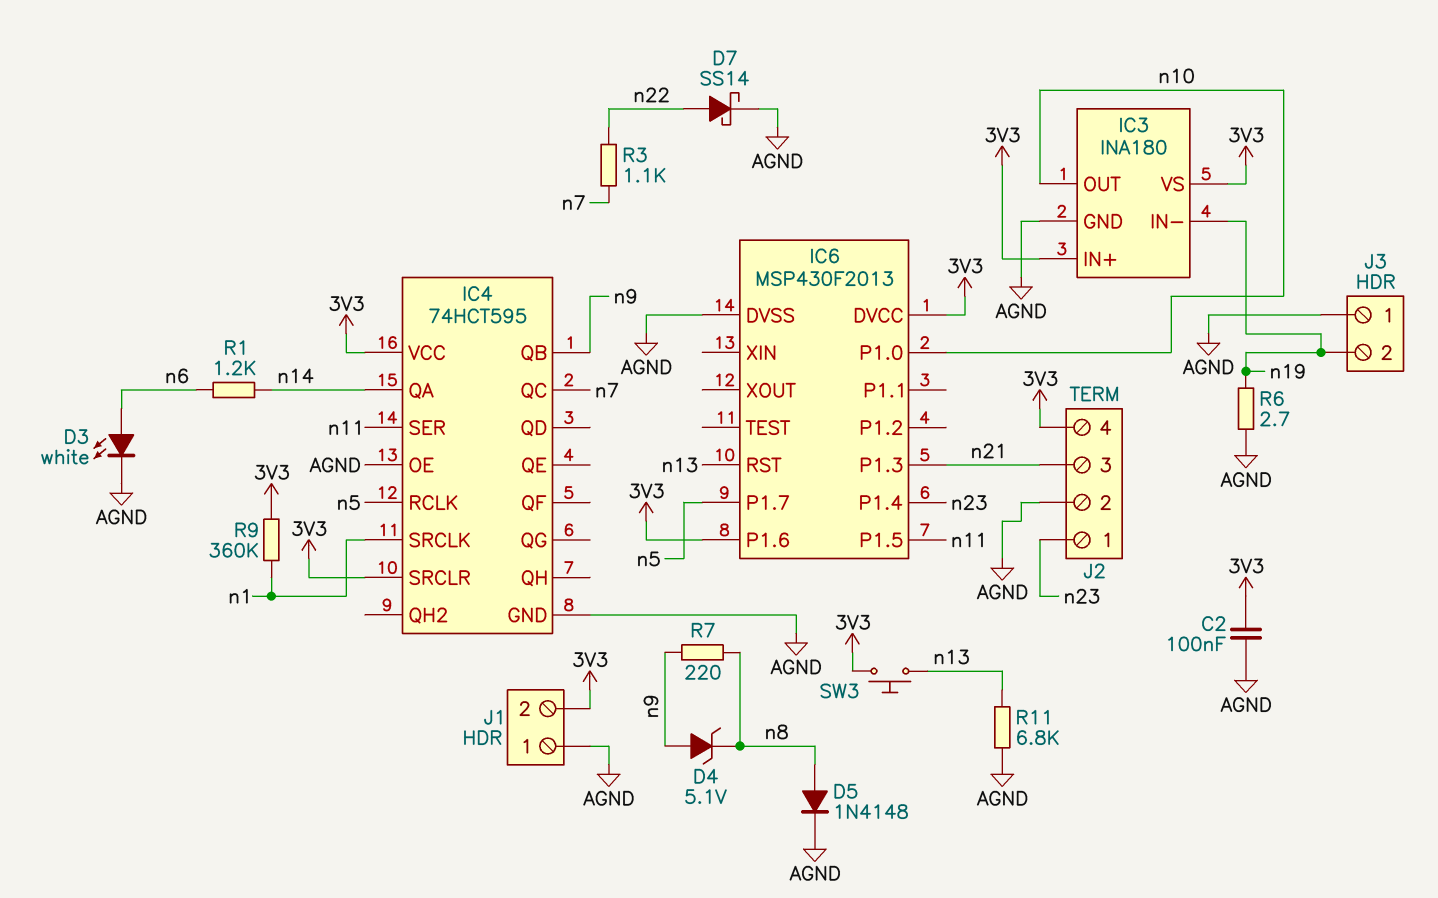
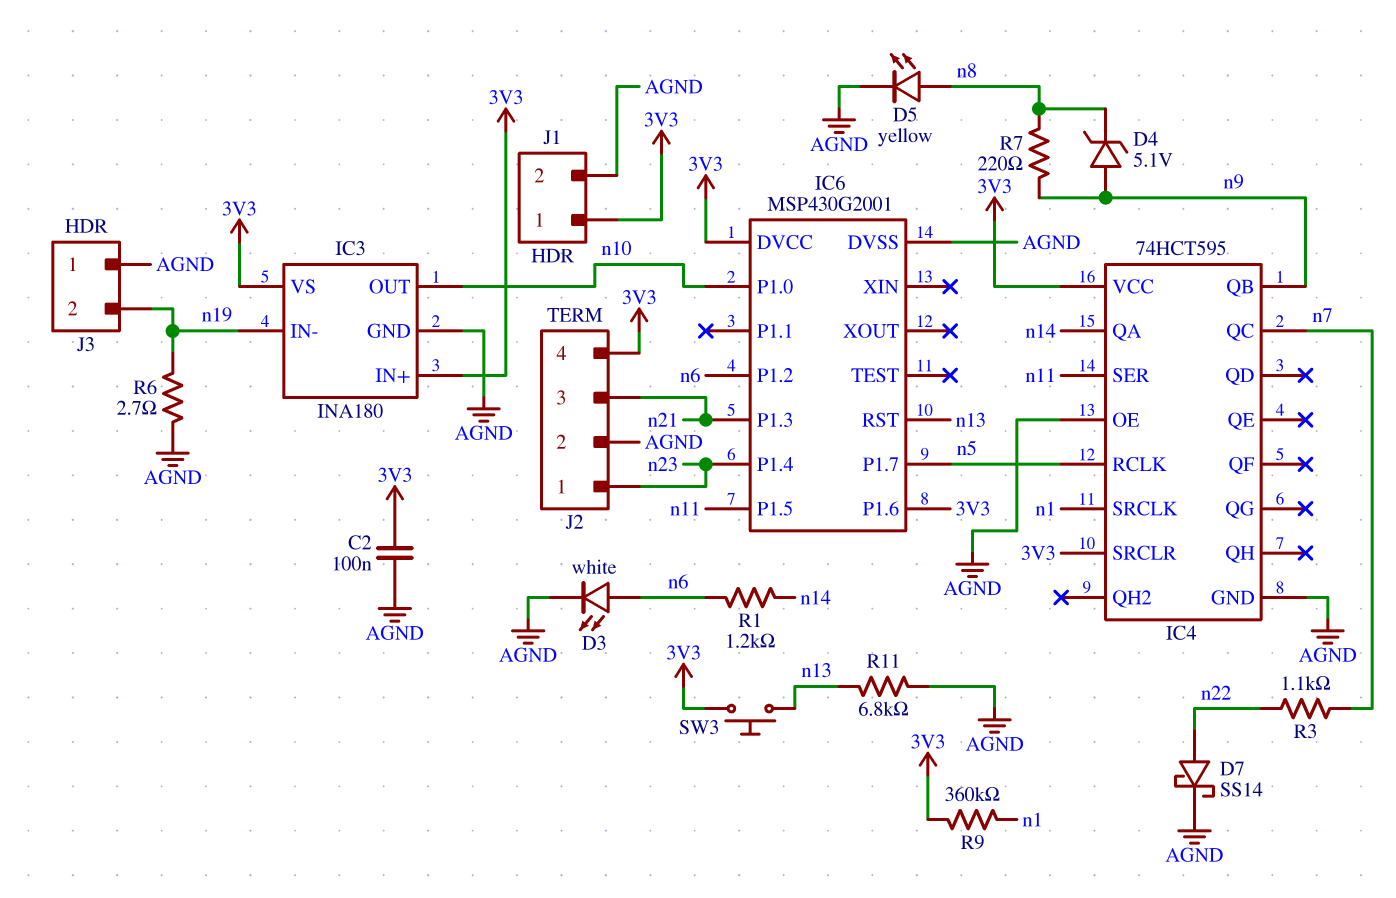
D5: diode 1N4148 (A n8, K AGND) -> LED yellow (A n8, K AGND)
IC6: MSP430F2013 -> MSP430G2001
IC6 pin P1.2: none -> n6
J1 pin 1: AGND -> 3V3
J1 pin 2: 3V3 -> AGND

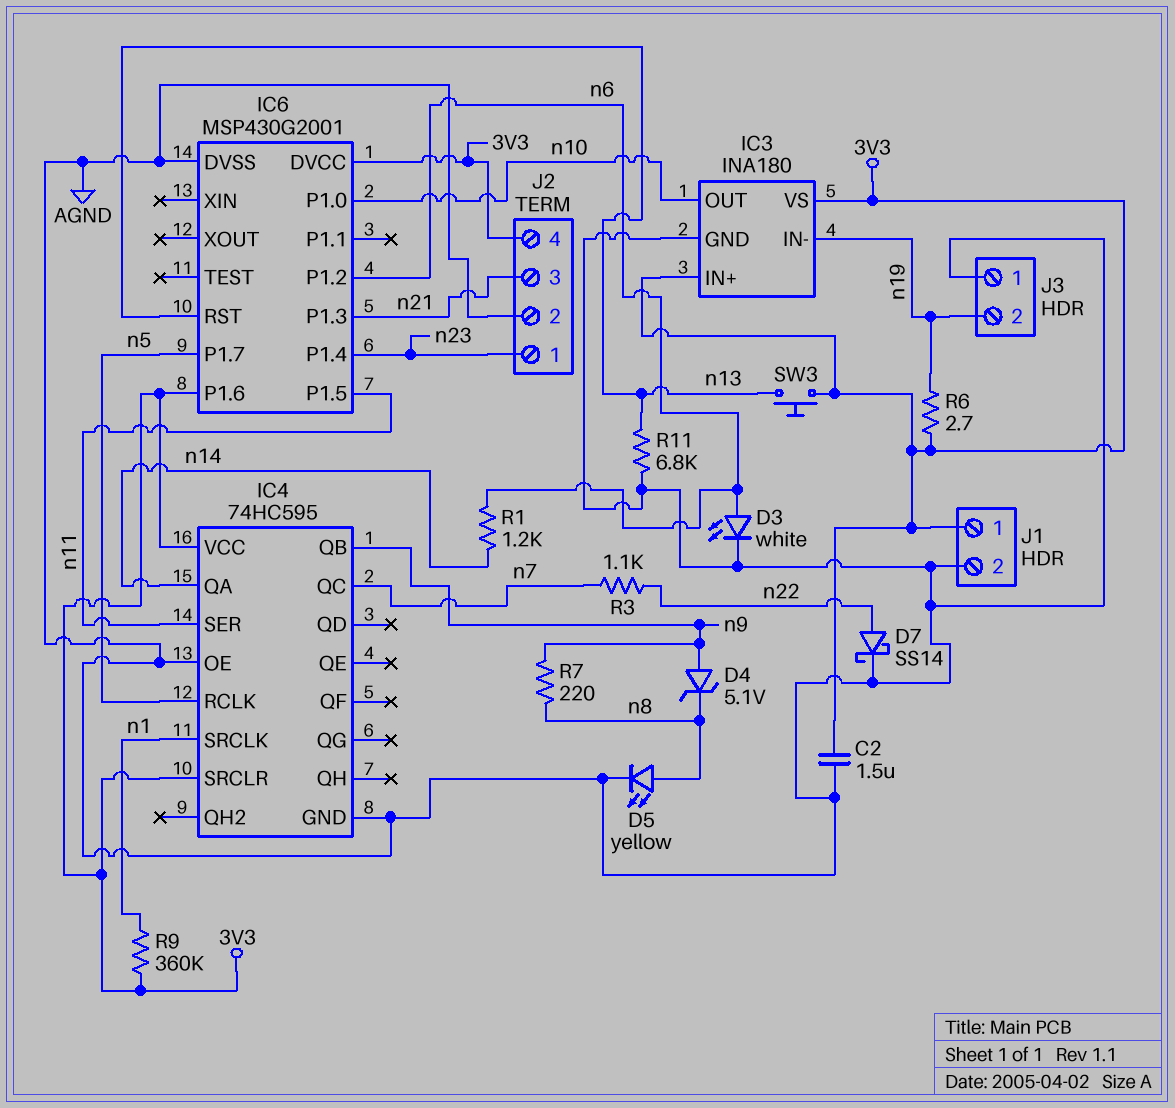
C2: 100nF (3V3, AGND) -> 1.5uF (3V3, AGND)
IC4: 74HCT595 -> 74HC595
R6: 2.7 (AGND, n19) -> 2.7 (3V3, n19)

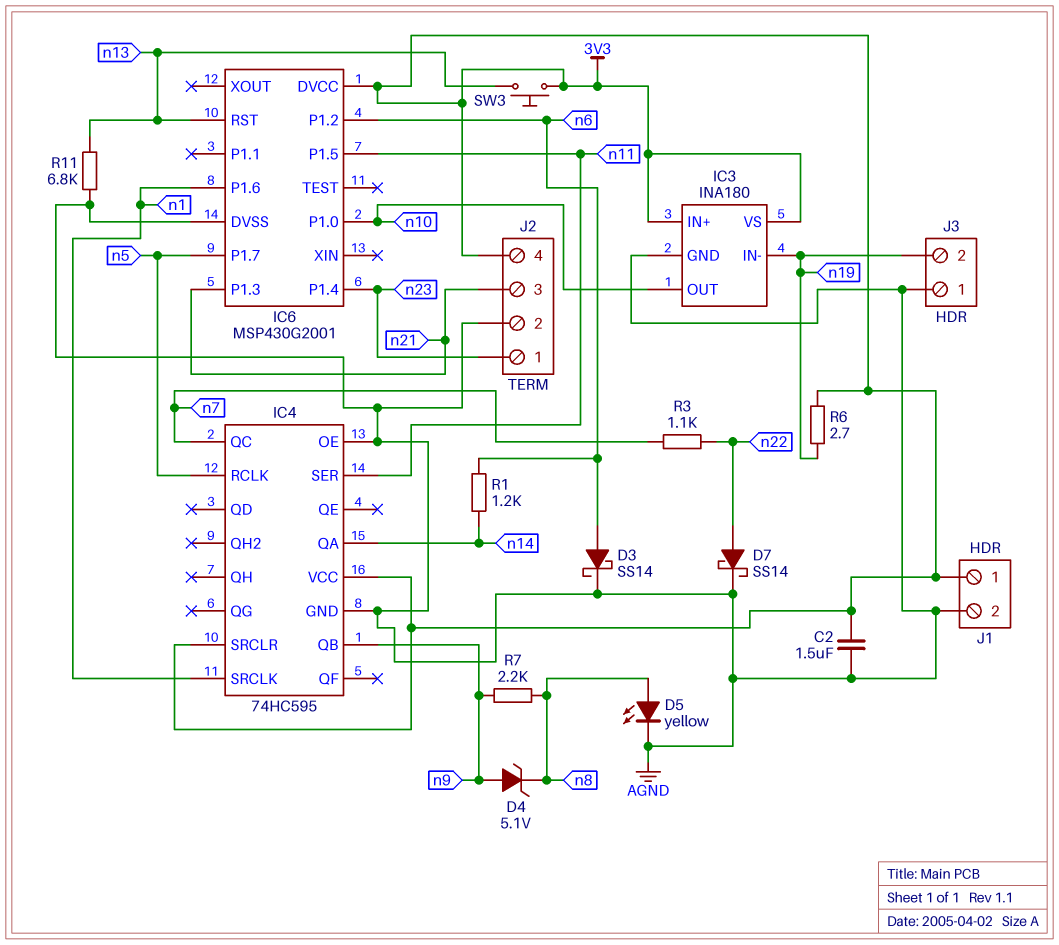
D3: LED white (A n6, K AGND) -> schottky SS14 (A n6, K AGND)
IC6 pin P1.6: 3V3 -> n1
R7: 220 (n8, n9) -> 2.2k (n8, n9)
R9: 360k (3V3, n1) -> none

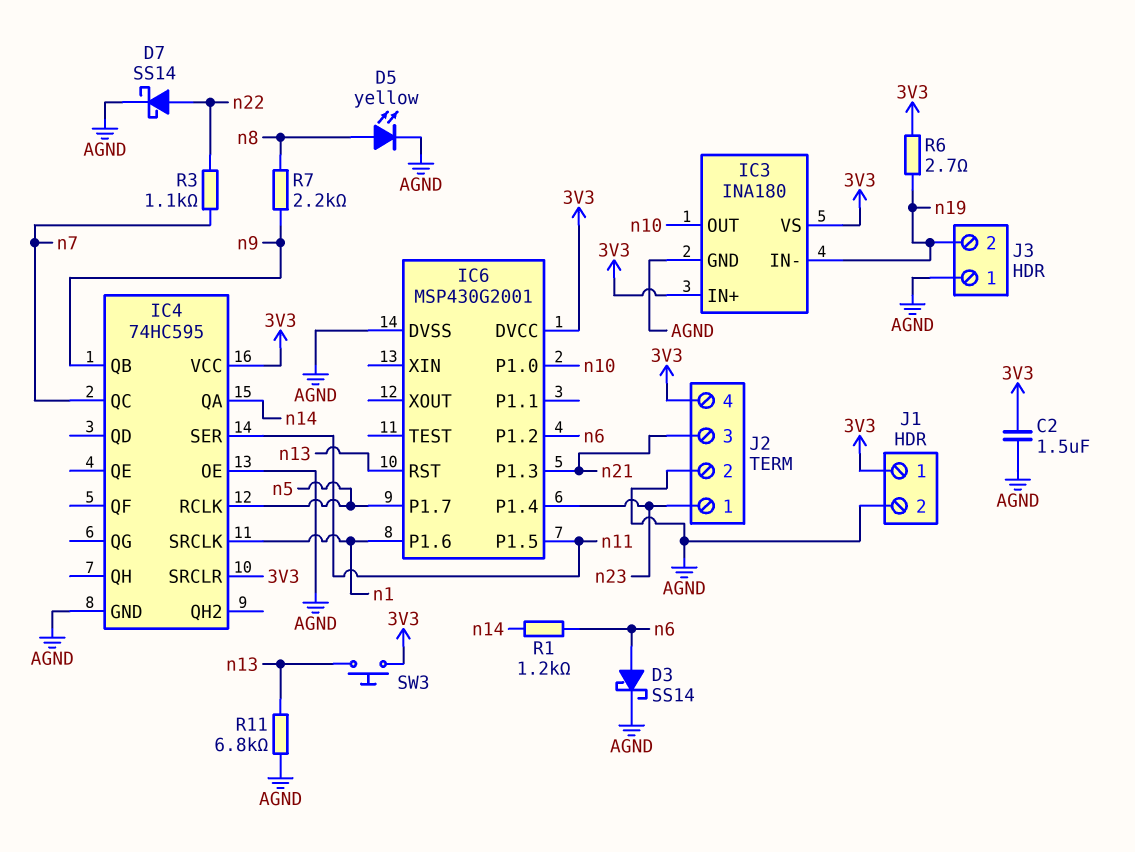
D4: zener 5.1V (A n9, K n8) -> none

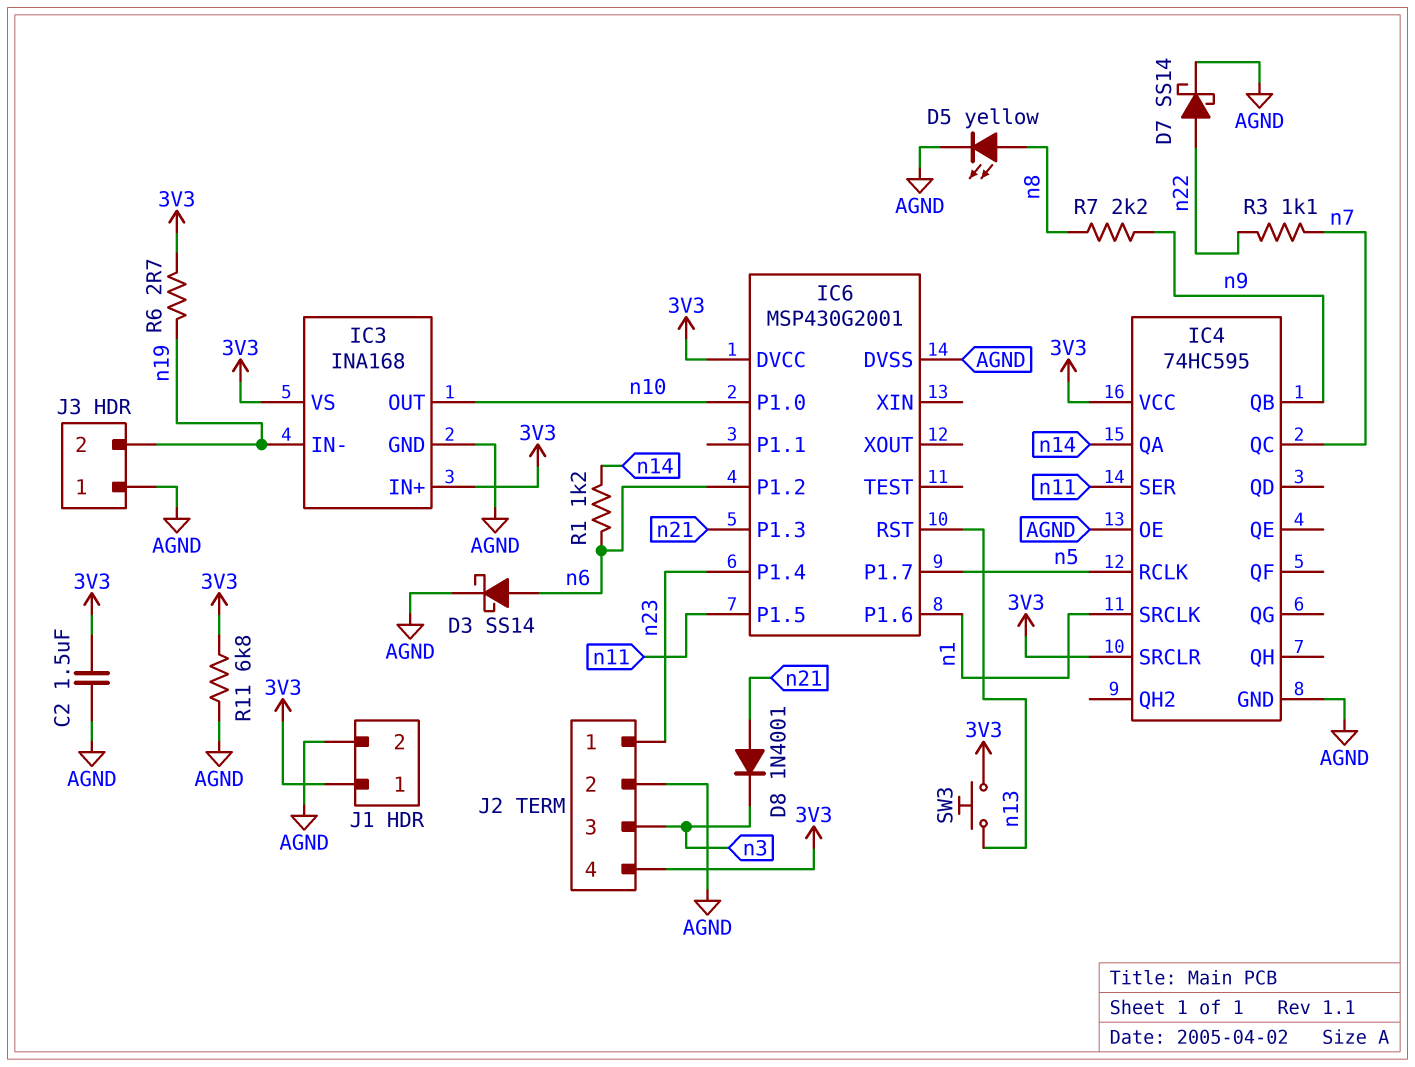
D8: none -> diode 1N4001 (A n21, K n3)
IC3: INA180 -> INA168
J2 pin 3: n21 -> n3
R11: 6.8k (AGND, n13) -> 6.8k (3V3, AGND)

